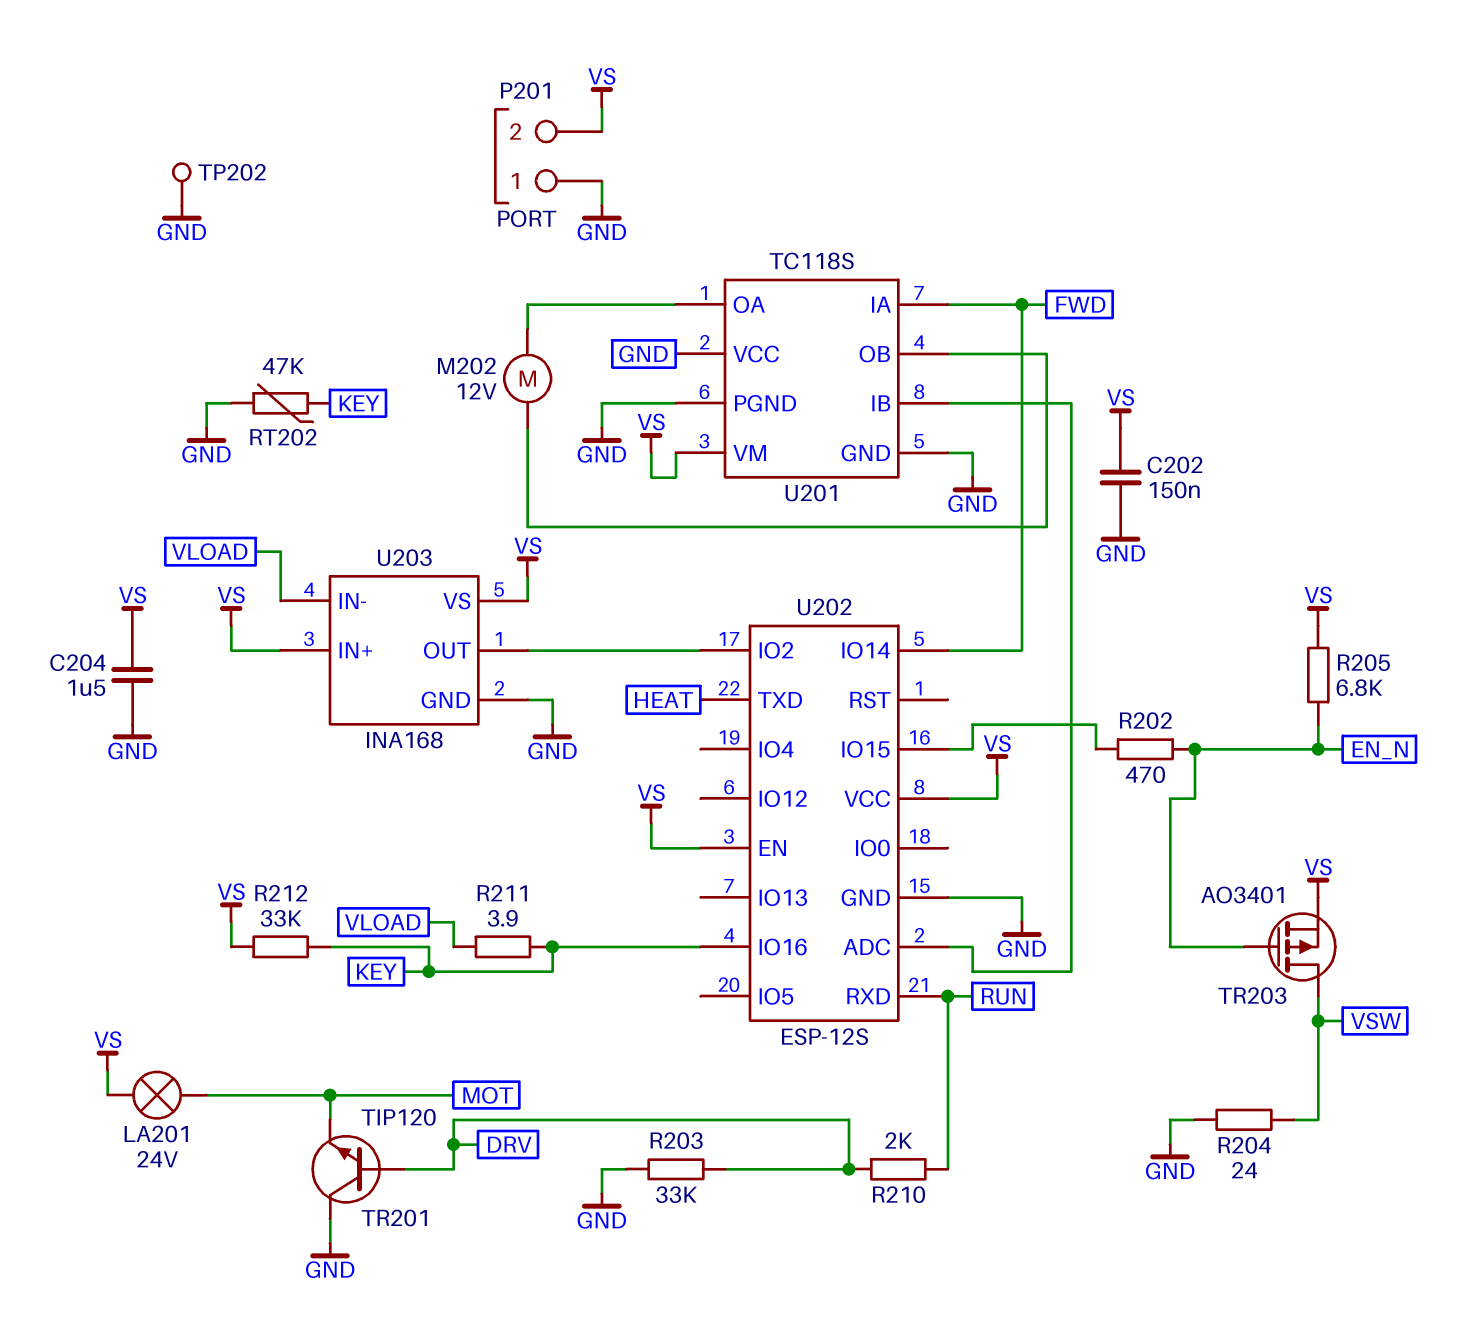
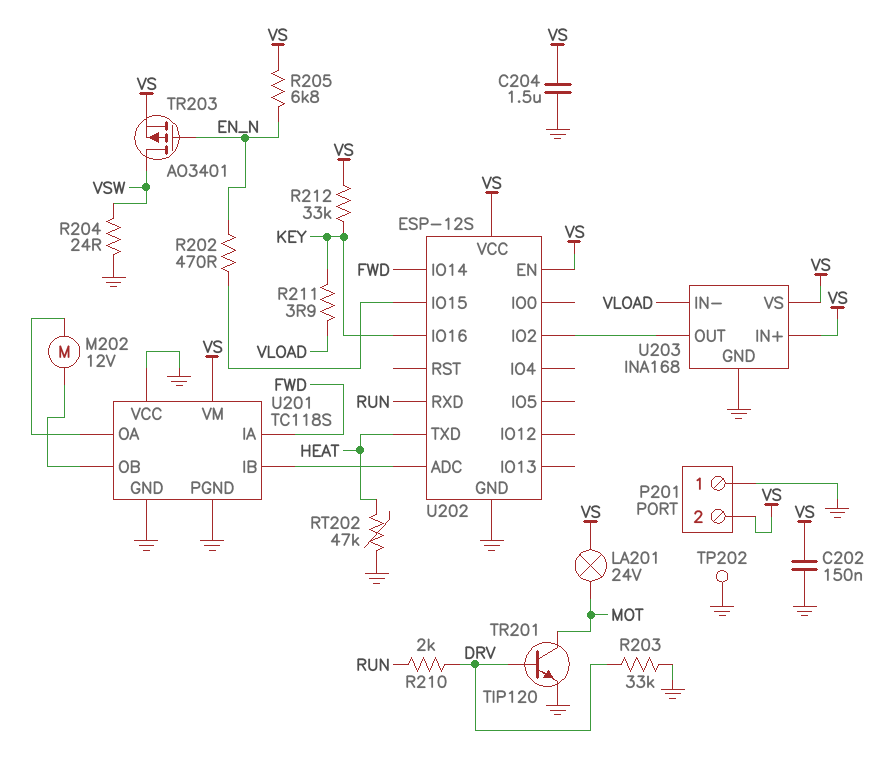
RT202: 47k (GND, KEY) -> 47k (GND, HEAT)
TR201: NPN TIP120 (B DRV, C GND, E MOT) -> NPN TIP120 (B DRV, C MOT, E GND)

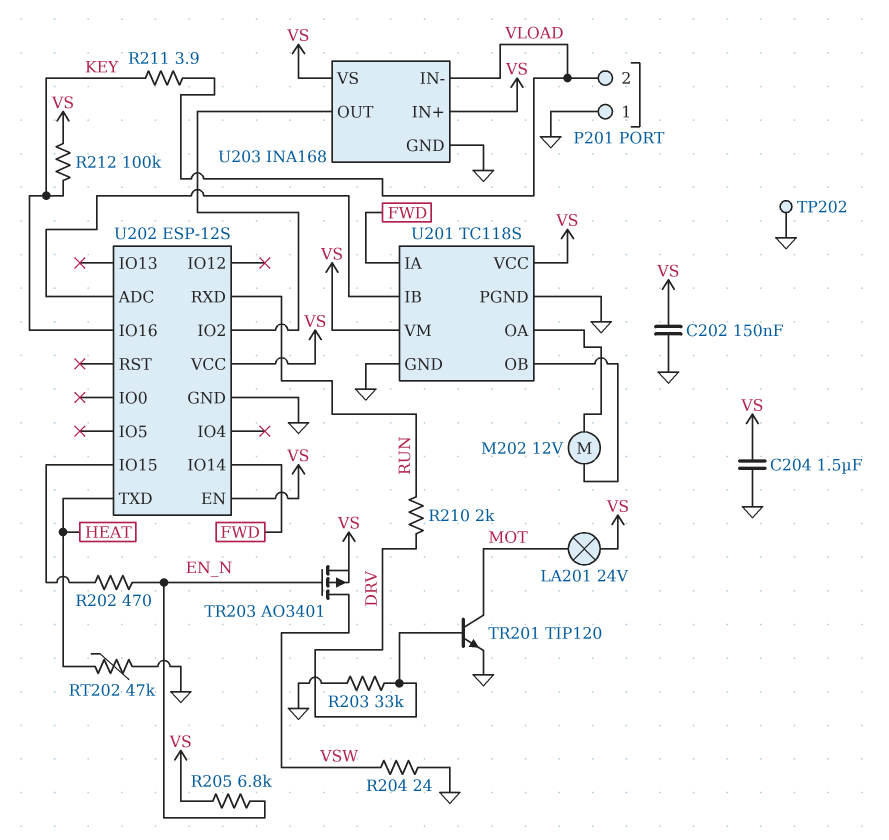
P201 pin 2: VS -> VLOAD
R212: 33k (KEY, VS) -> 100k (KEY, VS)
U201 pin VCC: GND -> VS

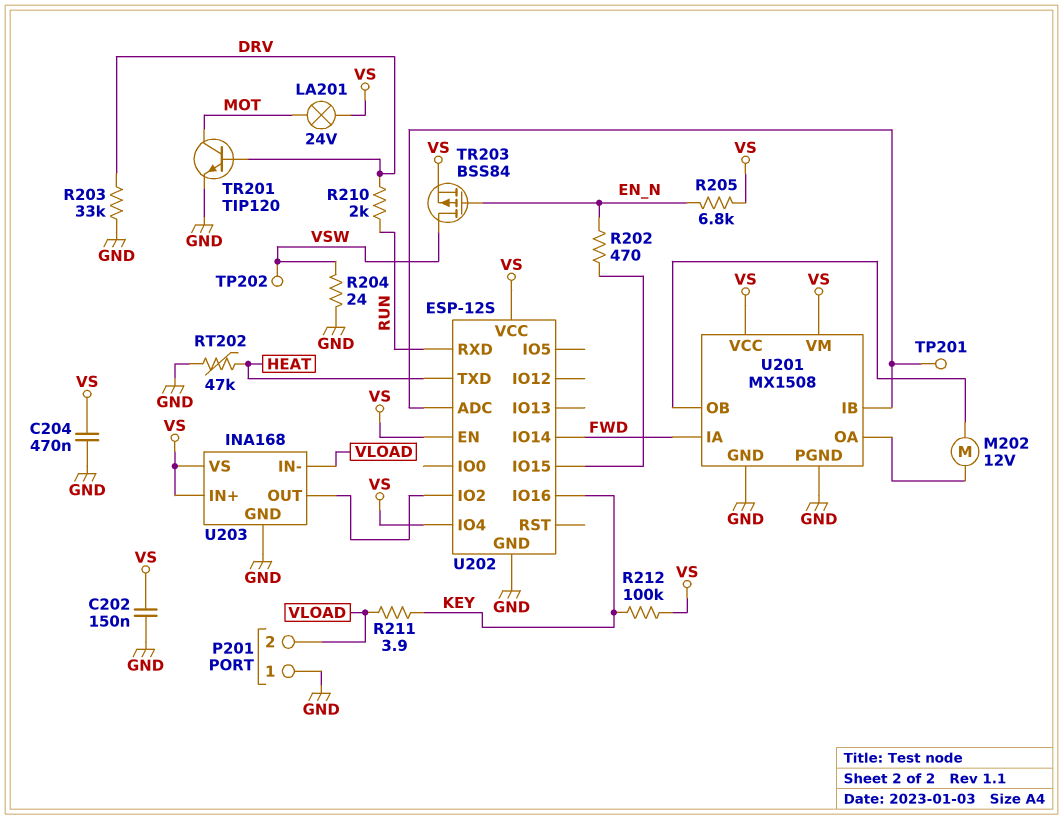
C204: 1.5uF (GND, VS) -> 470nF (GND, VS)
TP201: none -> test point (U201/IB)
TP202: test point (GND) -> test point (VSW)
TR203: PMOS AO3401 (G EN_N, D VSW, S VS) -> PMOS BSS84 (G EN_N, D VSW, S VS)
U201: TC118S -> MX1508
U202 pin IO4: none -> VS

